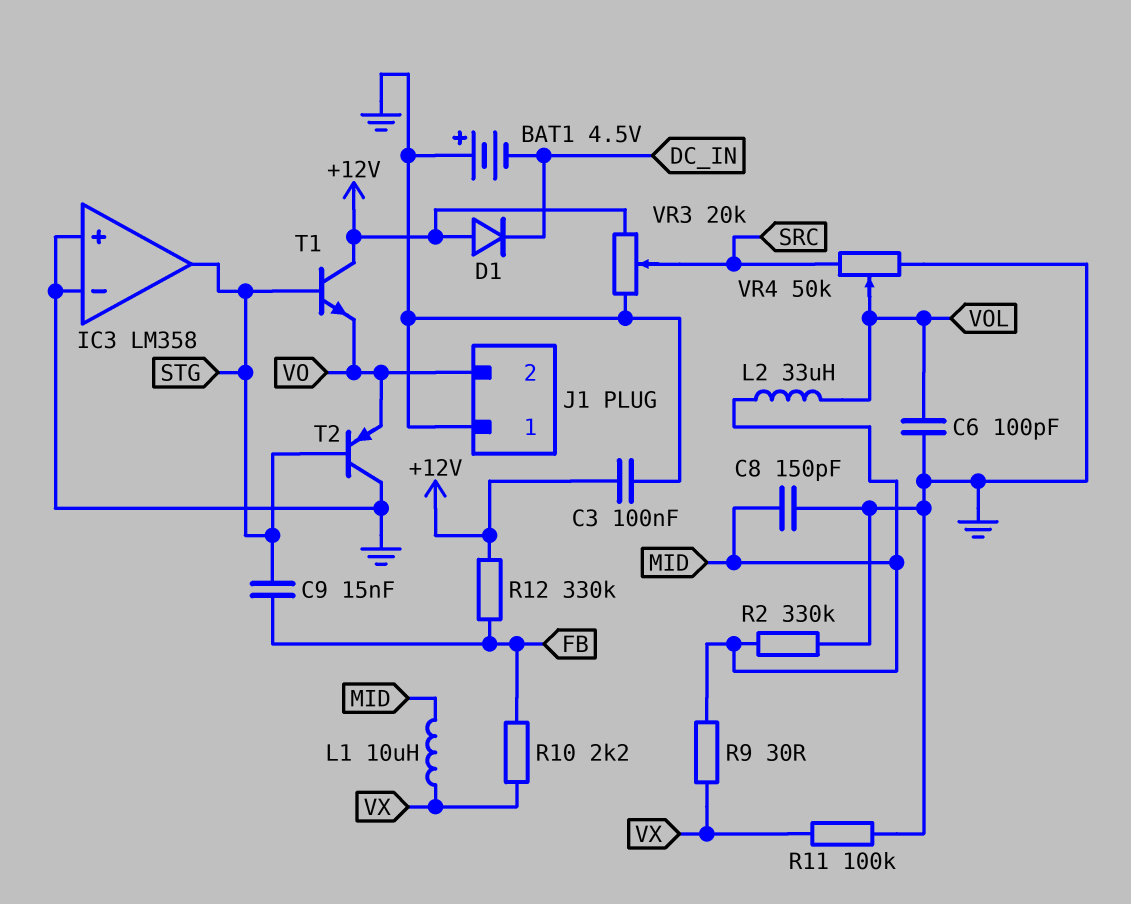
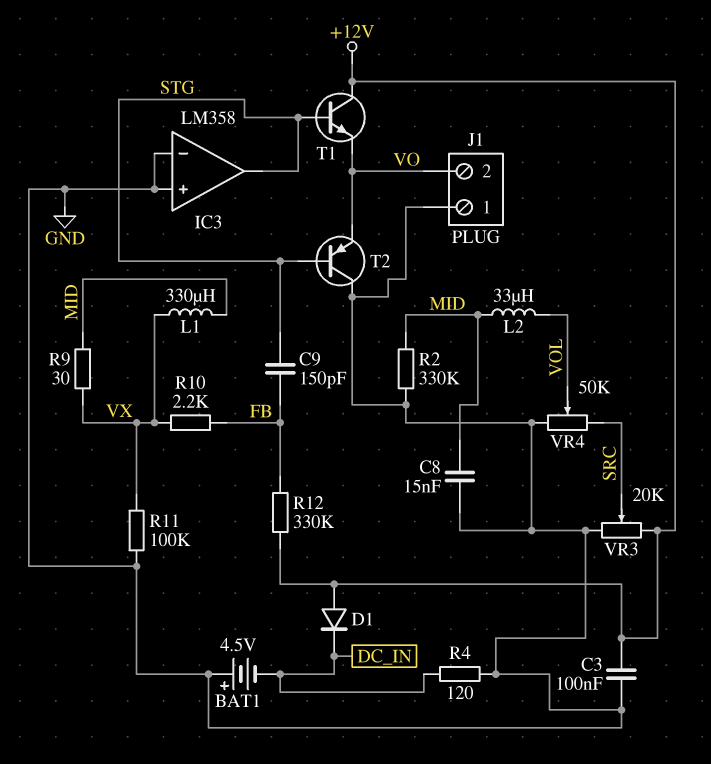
C6: 100pF (GND, VOL) -> none
C8: 150pF (GND, MID) -> 15nF (GND, MID)
C9: 15nF (FB, STG) -> 150pF (FB, STG)
L1: 10uH (MID, VX) -> 330uH (MID, VX)
R4: none -> 120 (DC_IN, GND)

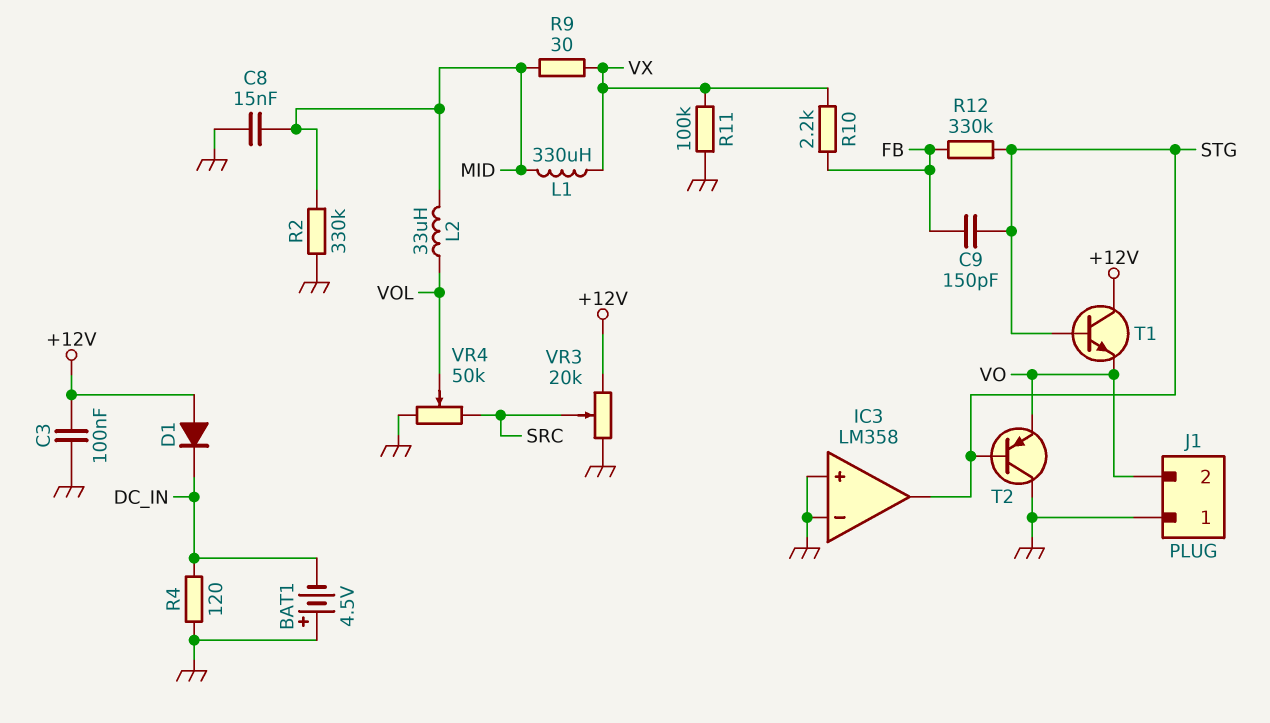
R12: 330k (+12V, FB) -> 330k (FB, STG)

